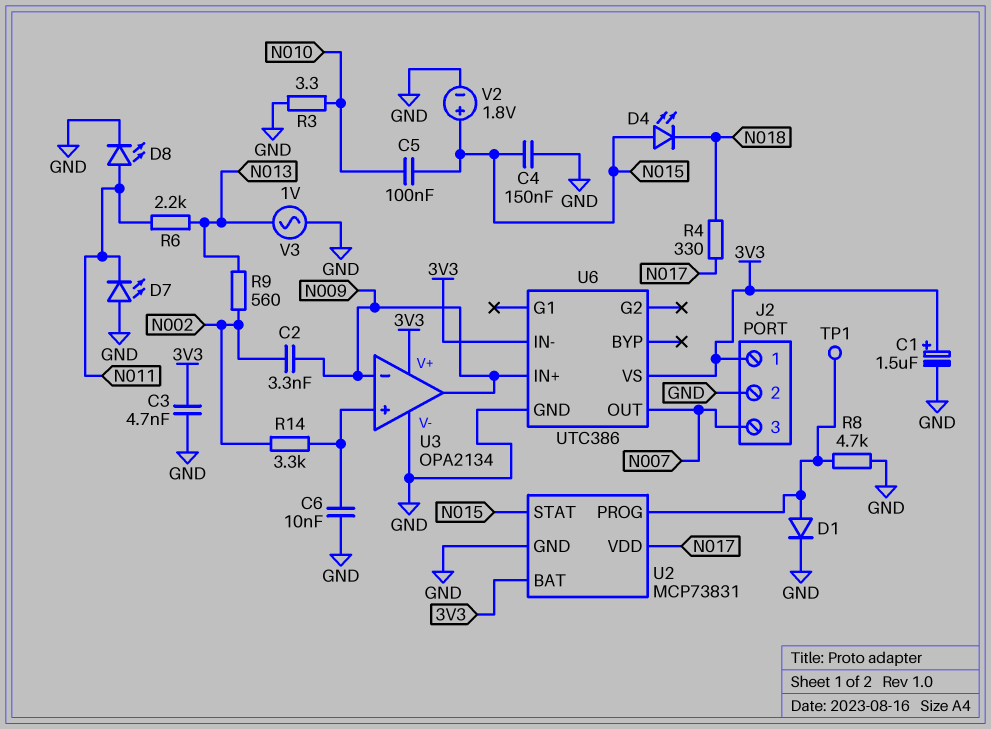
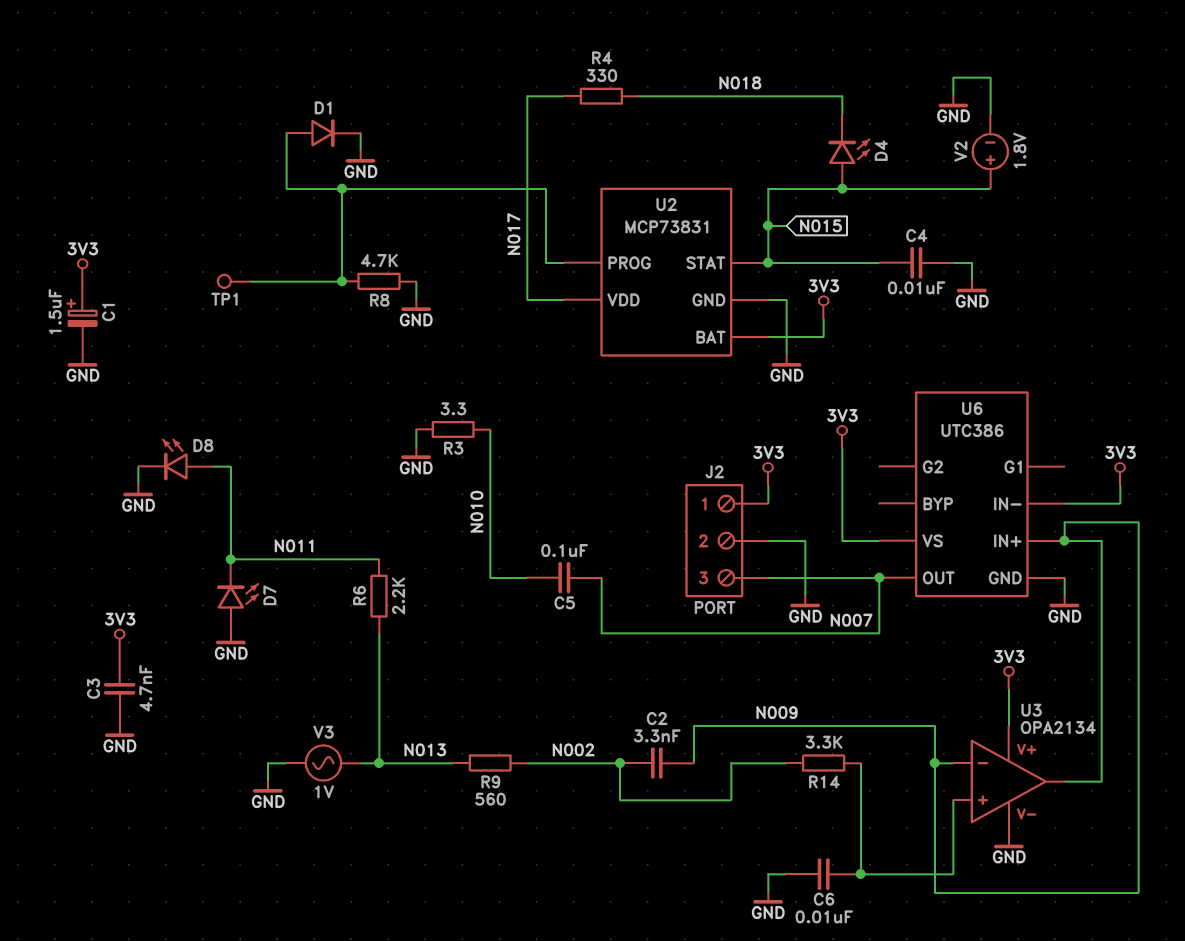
C4: 150nF (GND, N015) -> 10nF (GND, N015)
C5: 100nF (N010, N015) -> 100nF (N007, N010)

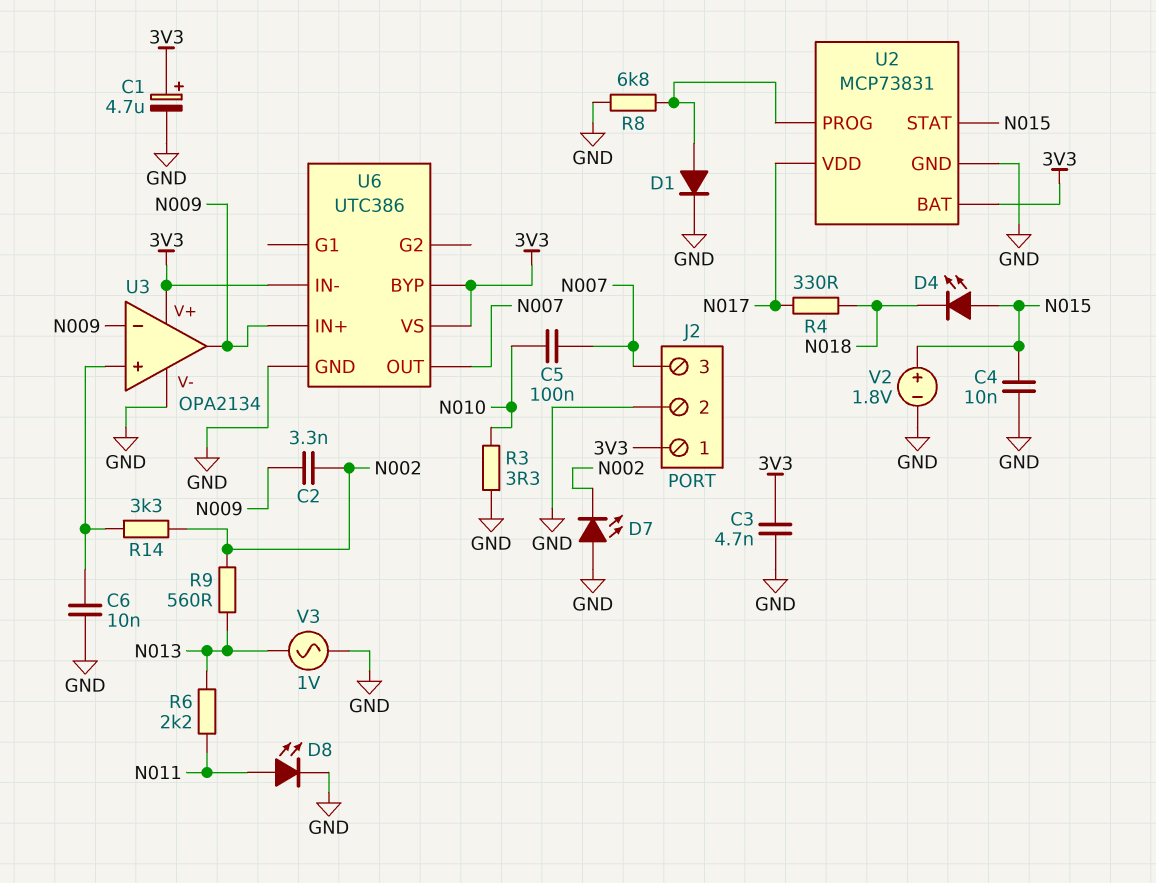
C1: 1.5uF (plus 3V3, minus GND) -> 4.7uF (plus 3V3, minus GND)
D7: LED (A GND, K N011) -> LED (A GND, K N002)
R8: 4.7k (GND, U2/PROG) -> 6.8k (GND, U2/PROG)
TP1: test point (U2/PROG) -> none
U6 pin BYP: none -> 3V3

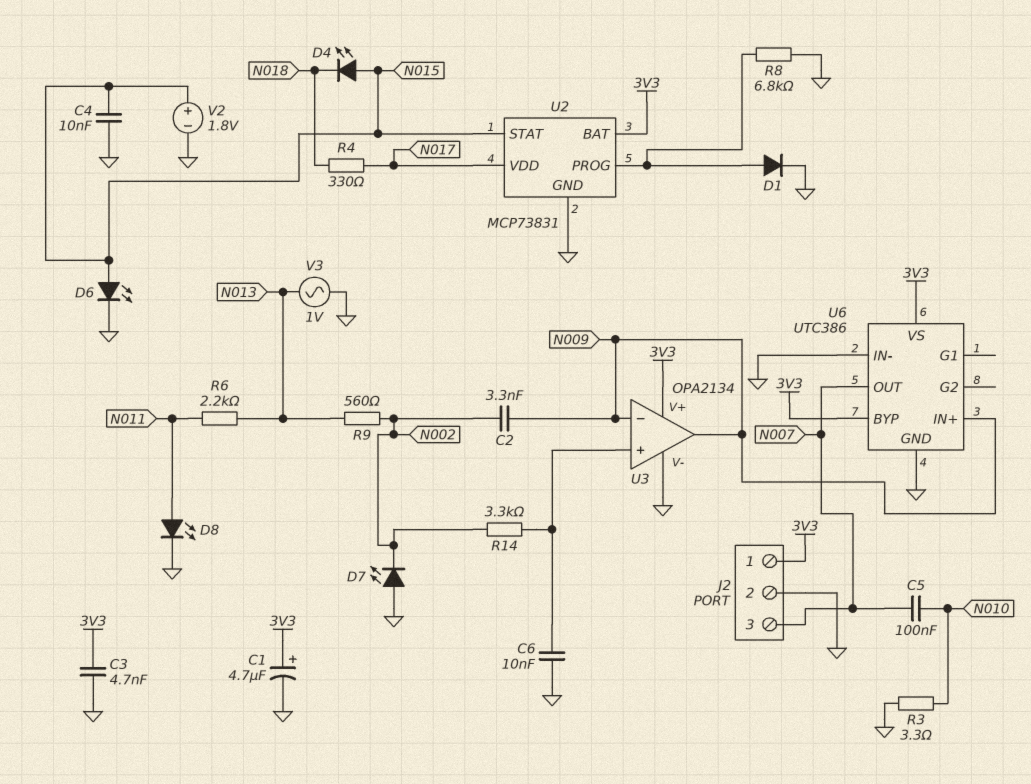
D6: none -> LED (A N015, K GND)
U6 pin IN-: 3V3 -> GND

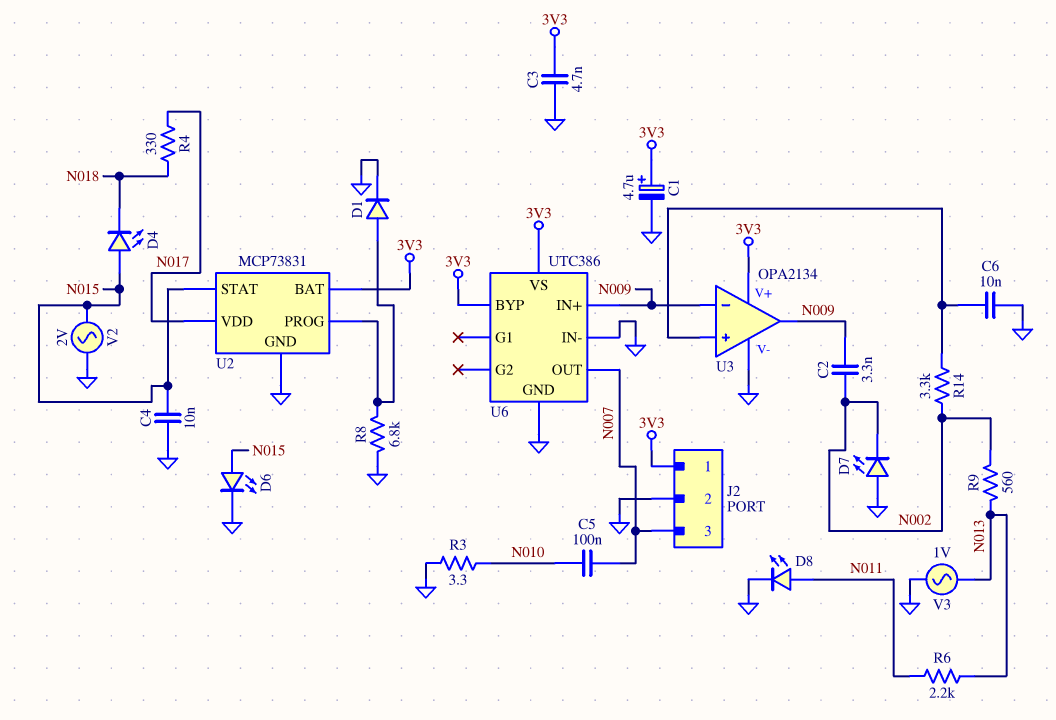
V2: 1.8V (plus N015, minus GND) -> AC 2V (GND, N015)

